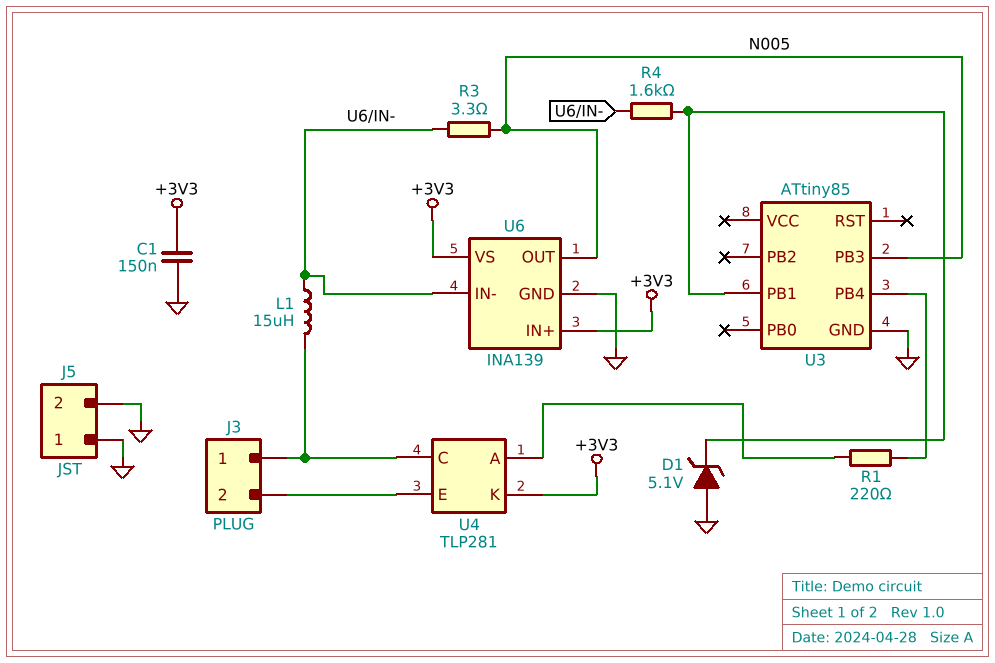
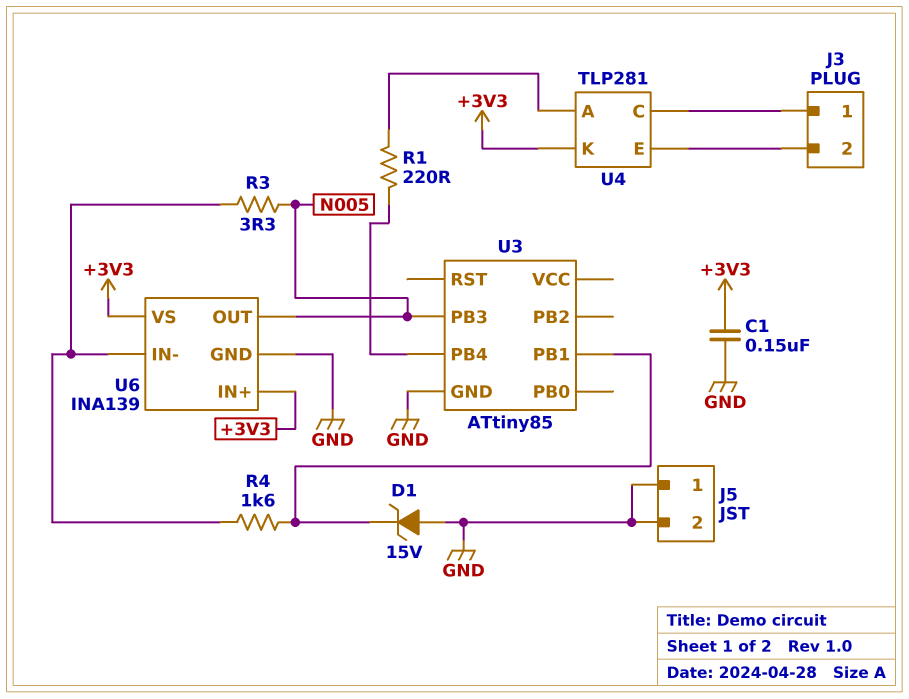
D1: zener 5.1V (A GND, K U3/PB1) -> zener 15V (A GND, K U3/PB1)
L1: 15uH (J3/1, U6/IN-) -> none

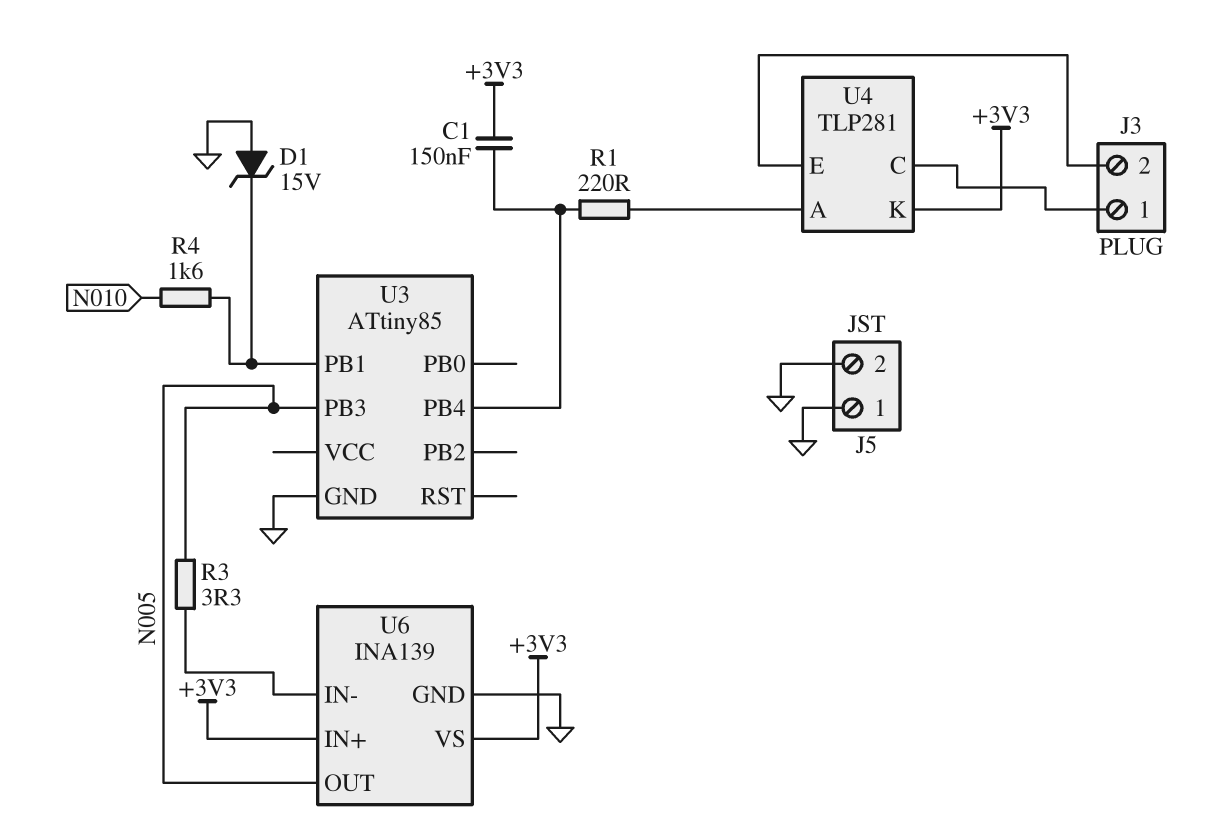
C1: 150nF (+3V3, GND) -> 150nF (+3V3, U3/PB4)
R4: 1.6k (U3/PB1, U6/IN-) -> 1.6k (N010, U3/PB1)

